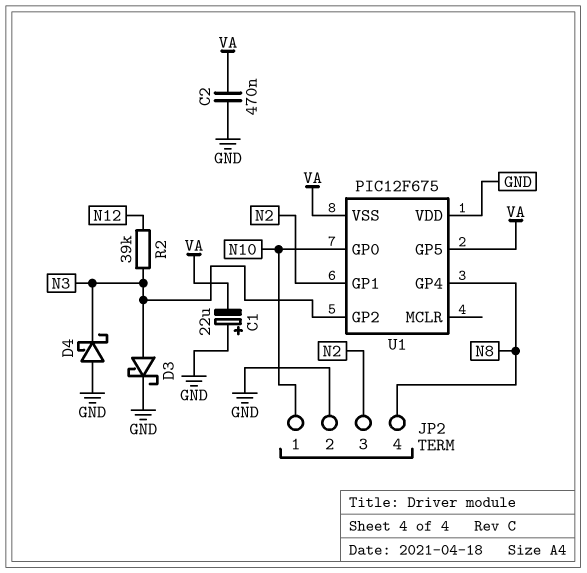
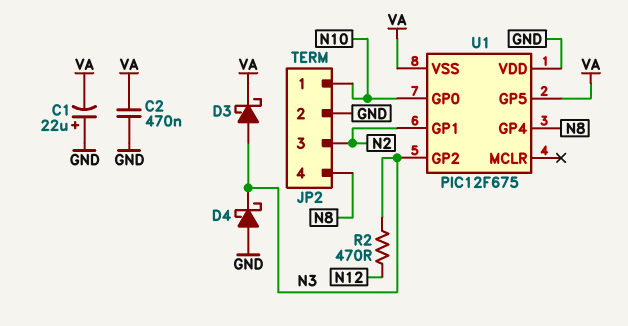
D3: schottky (A N3, K GND) -> schottky (A N3, K VA)
R2: 39k (N3, N12) -> 470 (N3, N12)

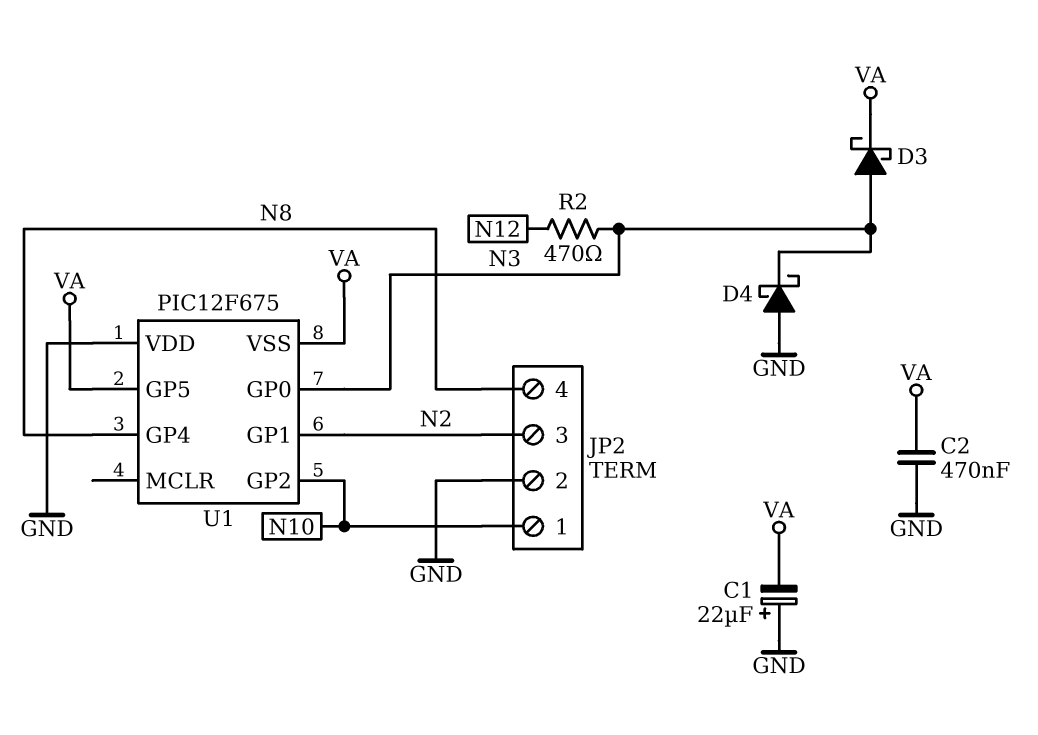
U1 pin GP0: N10 -> N3
U1 pin GP2: N3 -> N10

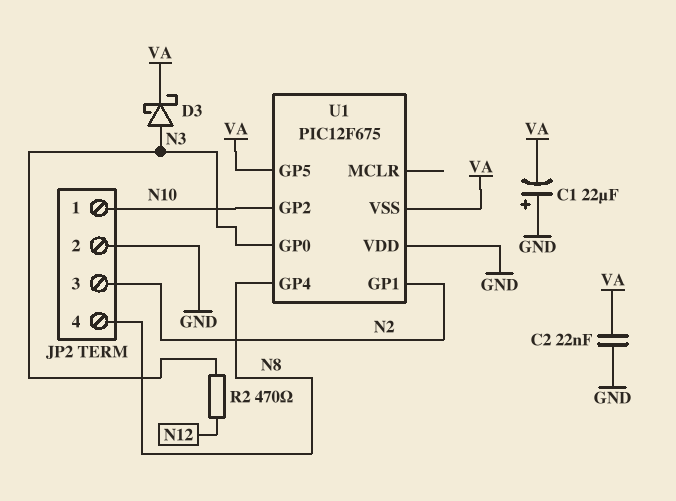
C2: 470nF (GND, VA) -> 22nF (GND, VA)
D4: schottky (A GND, K N3) -> none

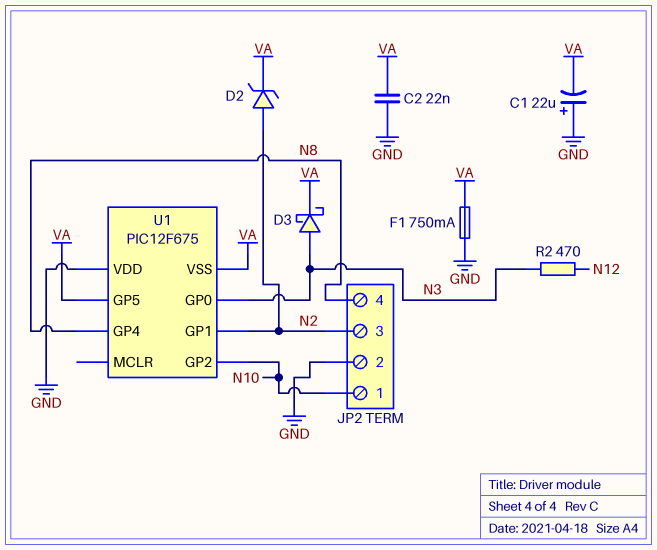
D2: none -> zener (A N2, K VA)
F1: none -> 750mA (GND, VA)

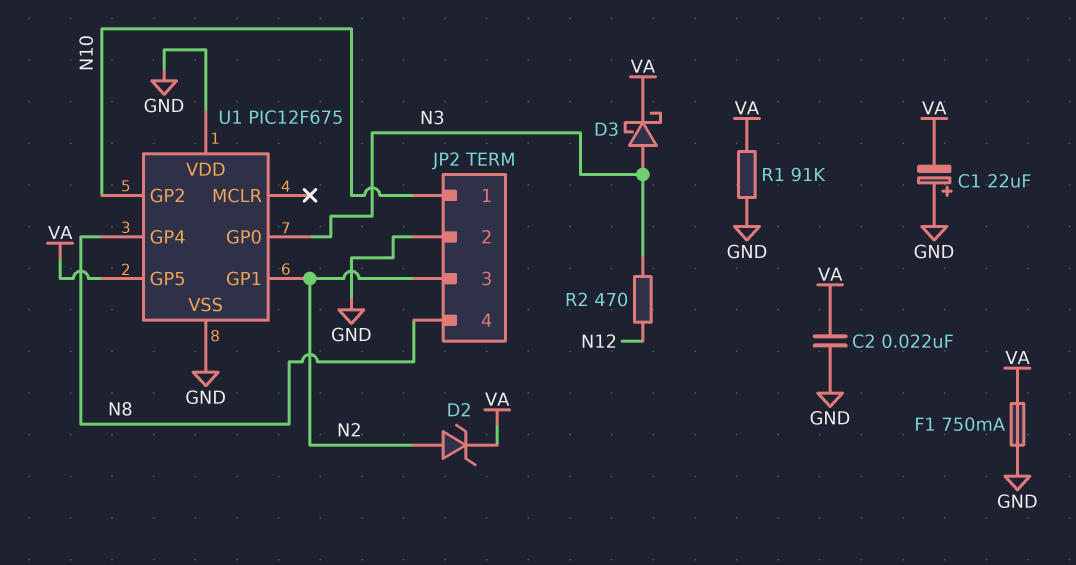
R1: none -> 91k (GND, VA)
U1 pin VSS: VA -> GND

